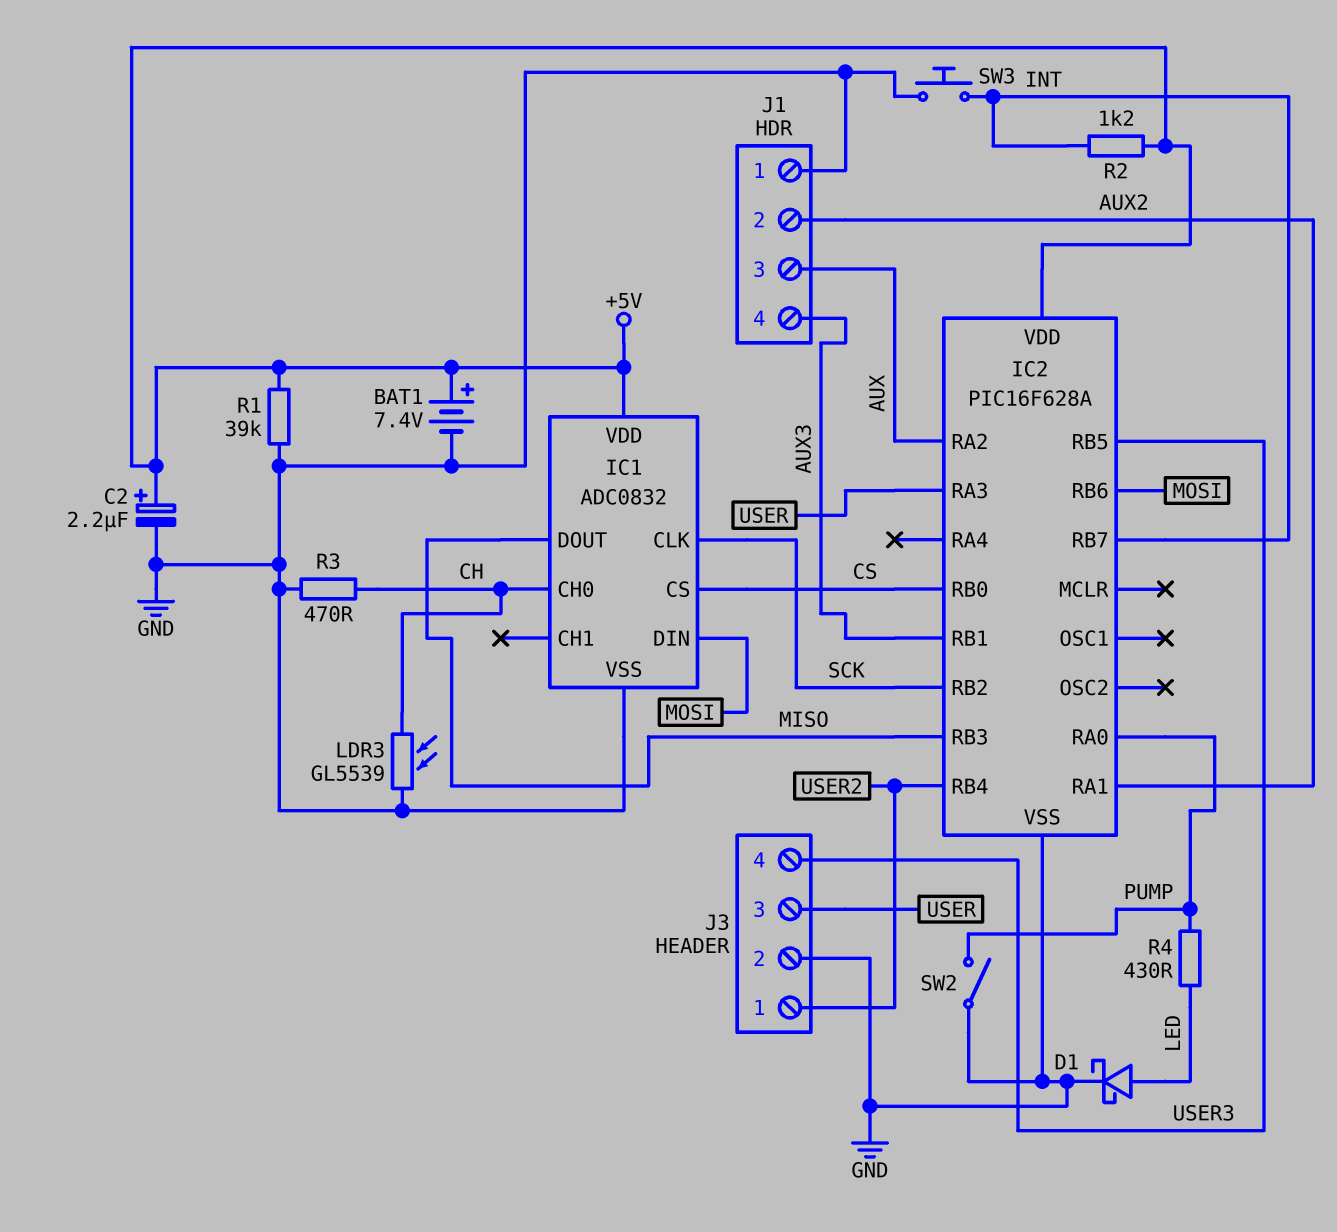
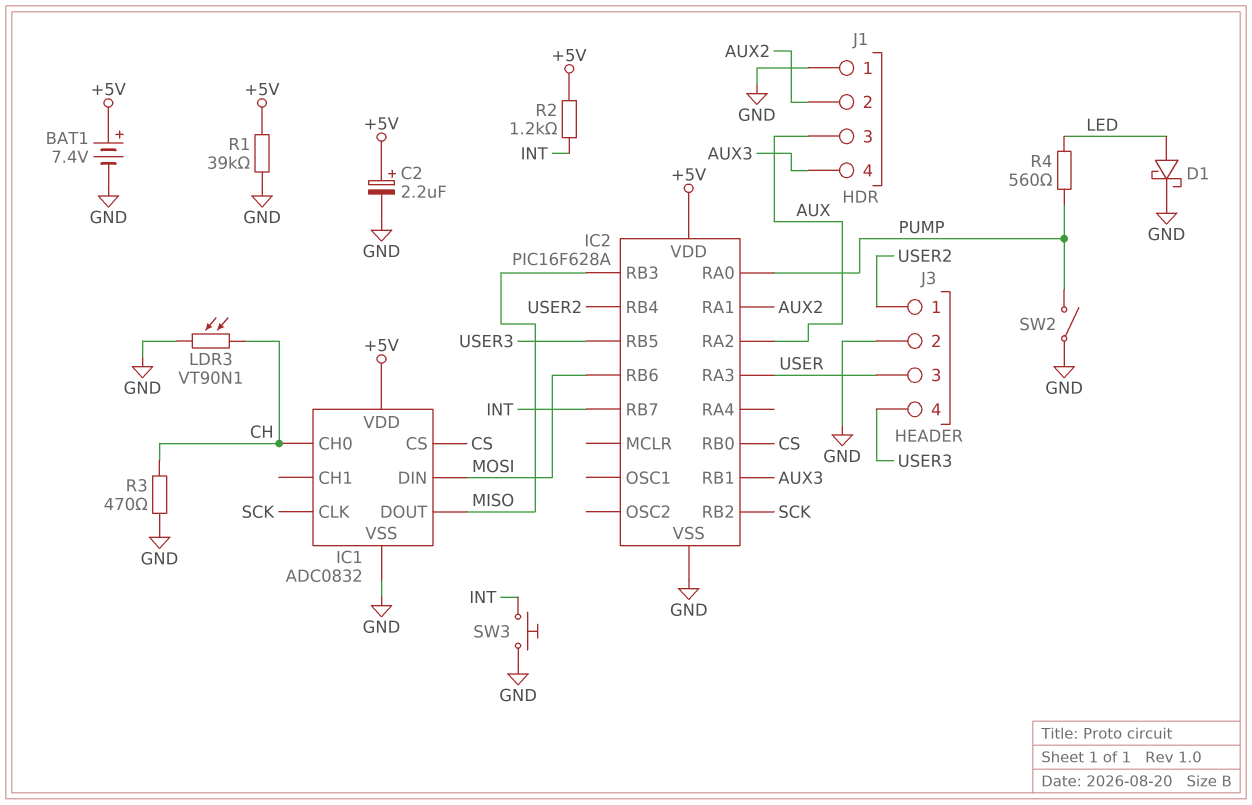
LDR3: GL5539 (CH, GND) -> VT90N1 (CH, GND)
R4: 430 (LED, PUMP) -> 560 (LED, PUMP)

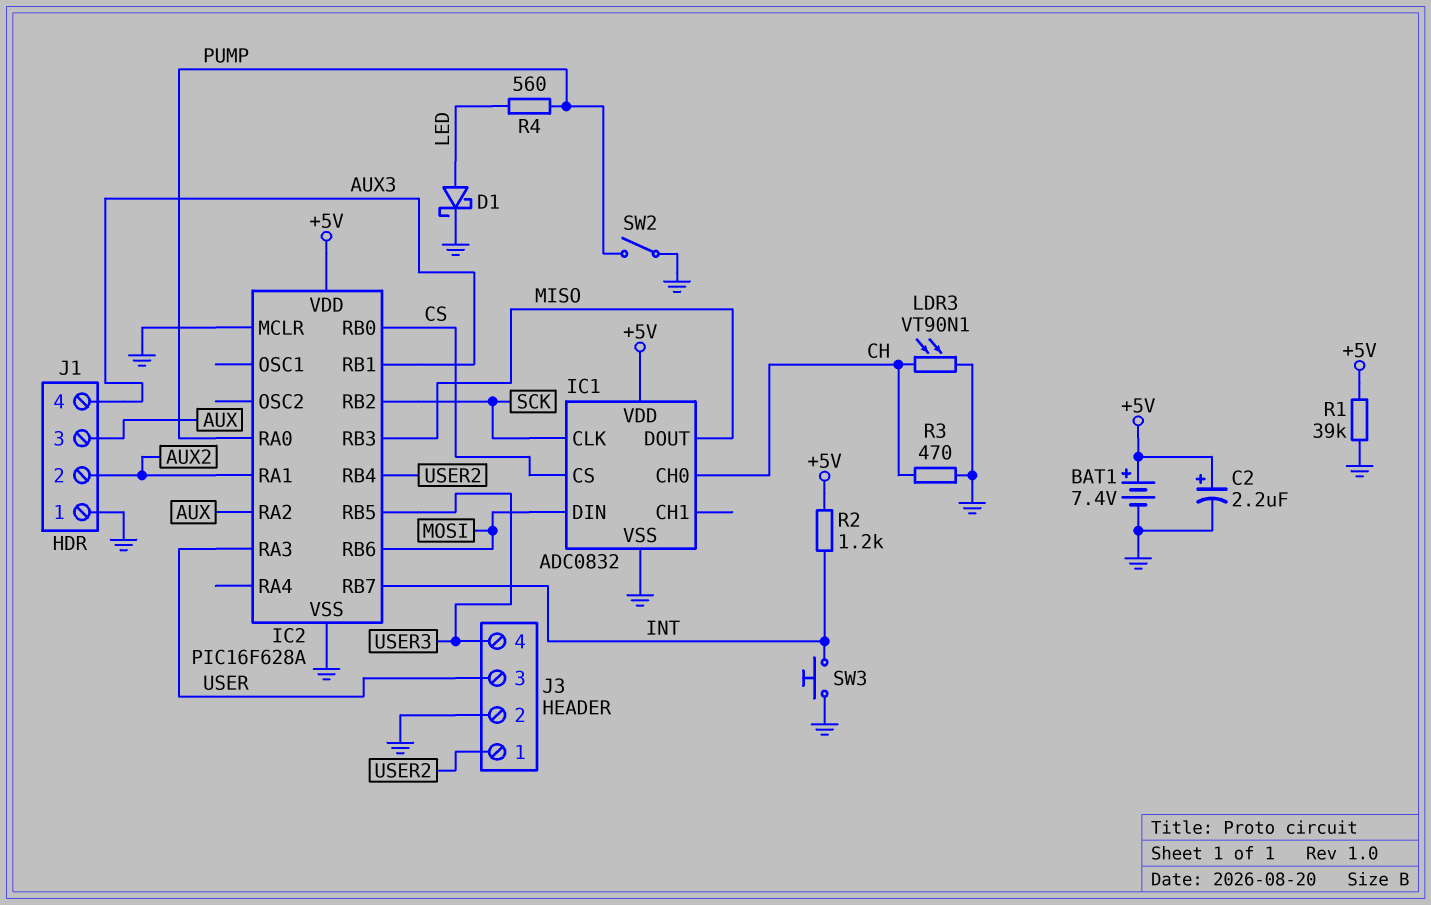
IC2 pin MCLR: none -> GND

